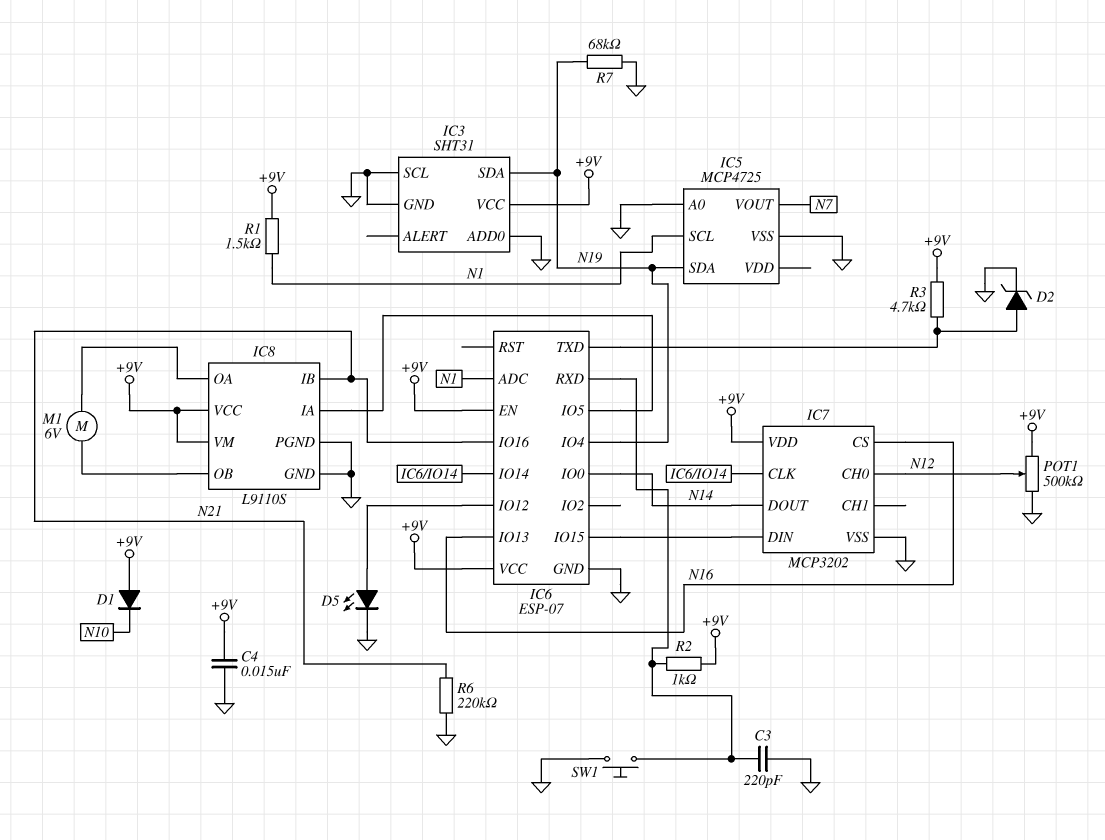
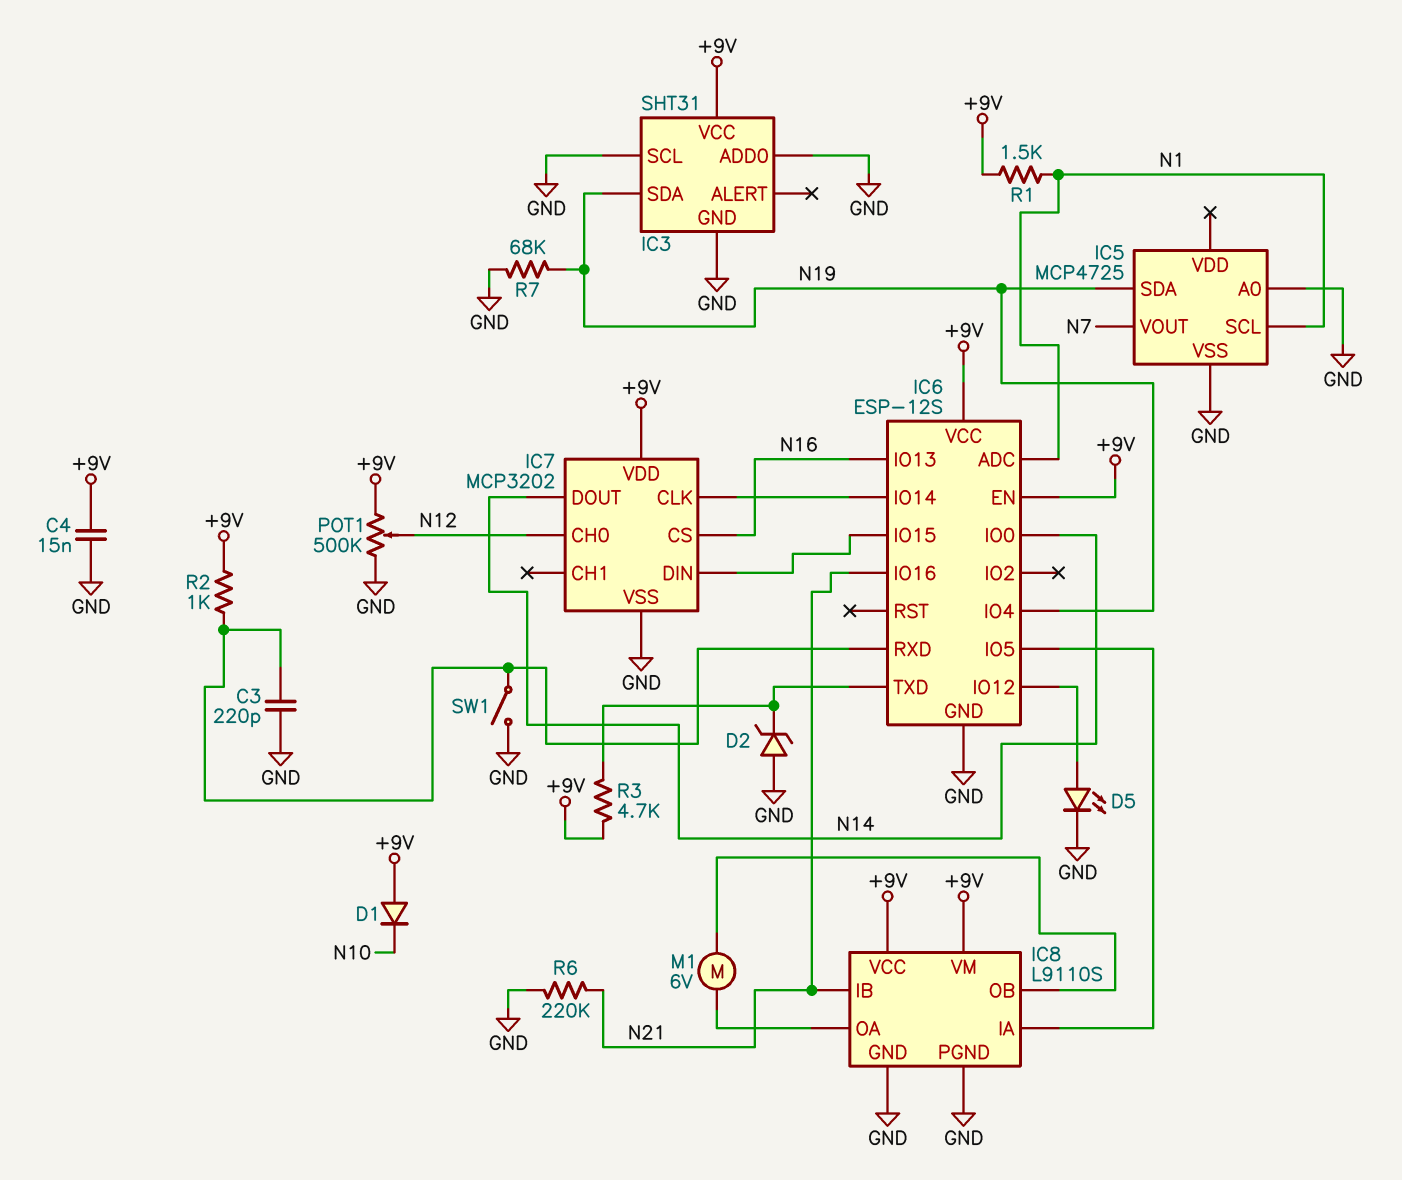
D2: zener (A IC6/TXD, K GND) -> zener (A GND, K IC6/TXD)
IC6: ESP-07 -> ESP-12S
SW1: button (GND, IC6/RXD) -> switch (GND, IC6/RXD)

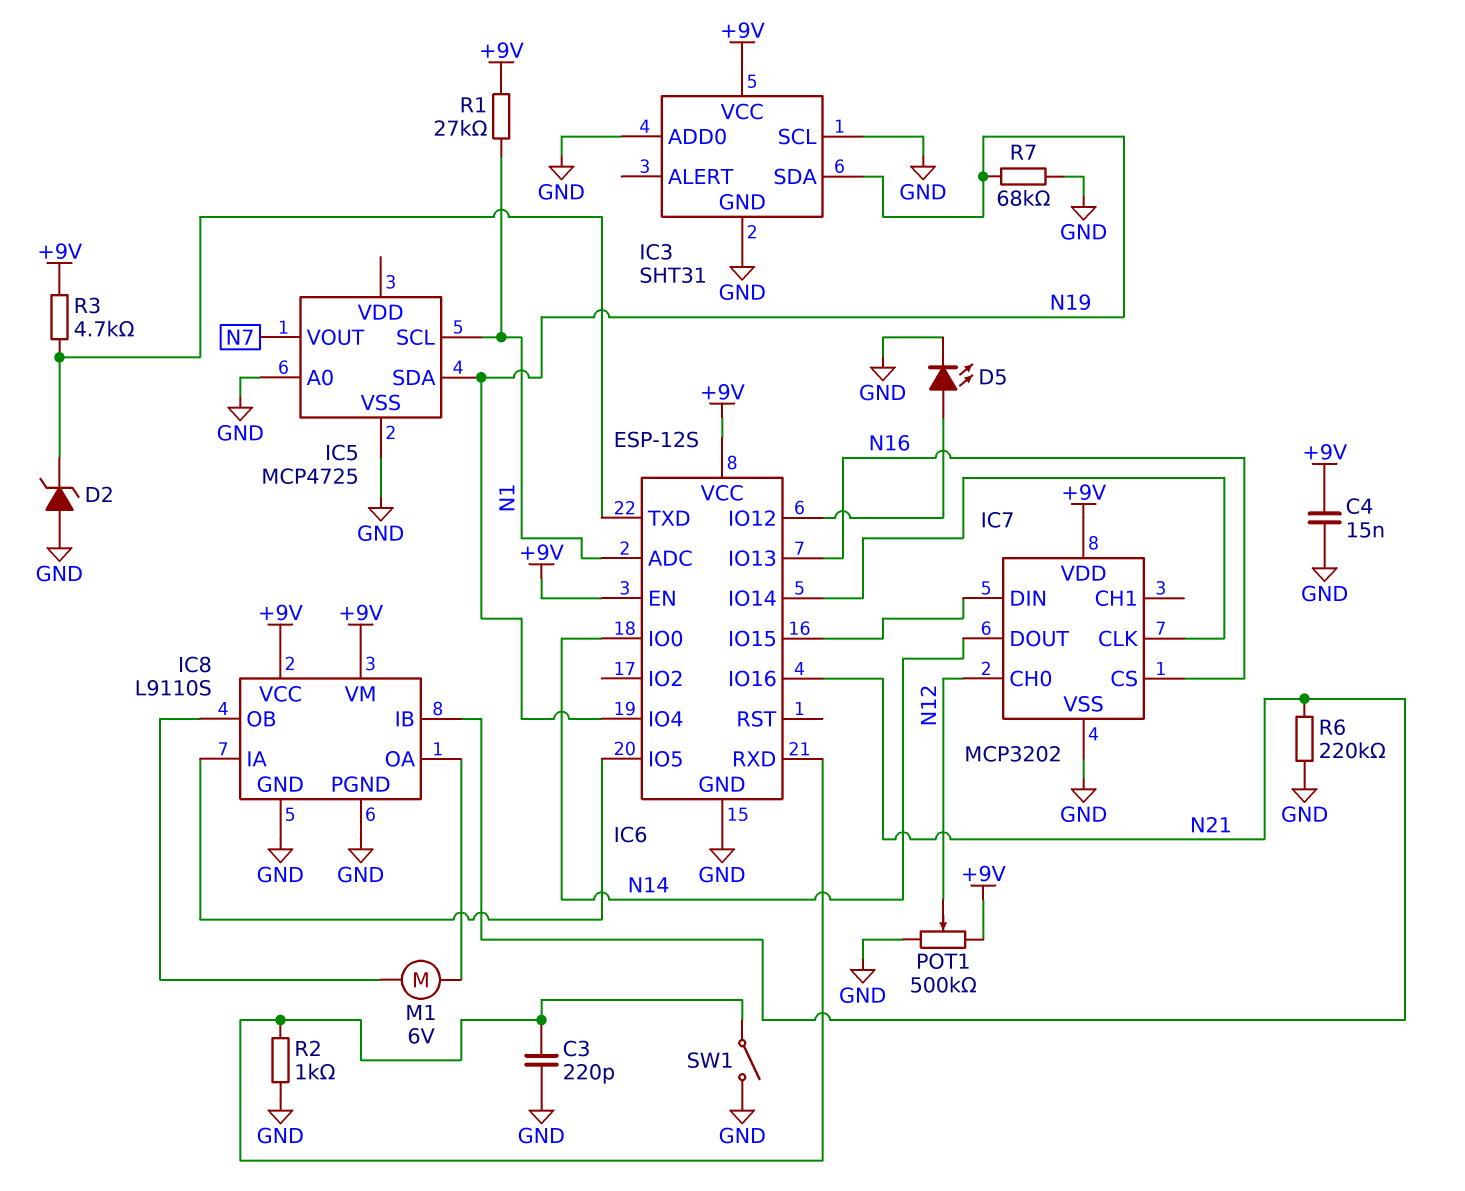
D1: diode (A +9V, K N10) -> none
R1: 1.5k (+9V, N1) -> 27k (+9V, N1)
R2: 1k (+9V, IC6/RXD) -> 1k (GND, IC6/RXD)

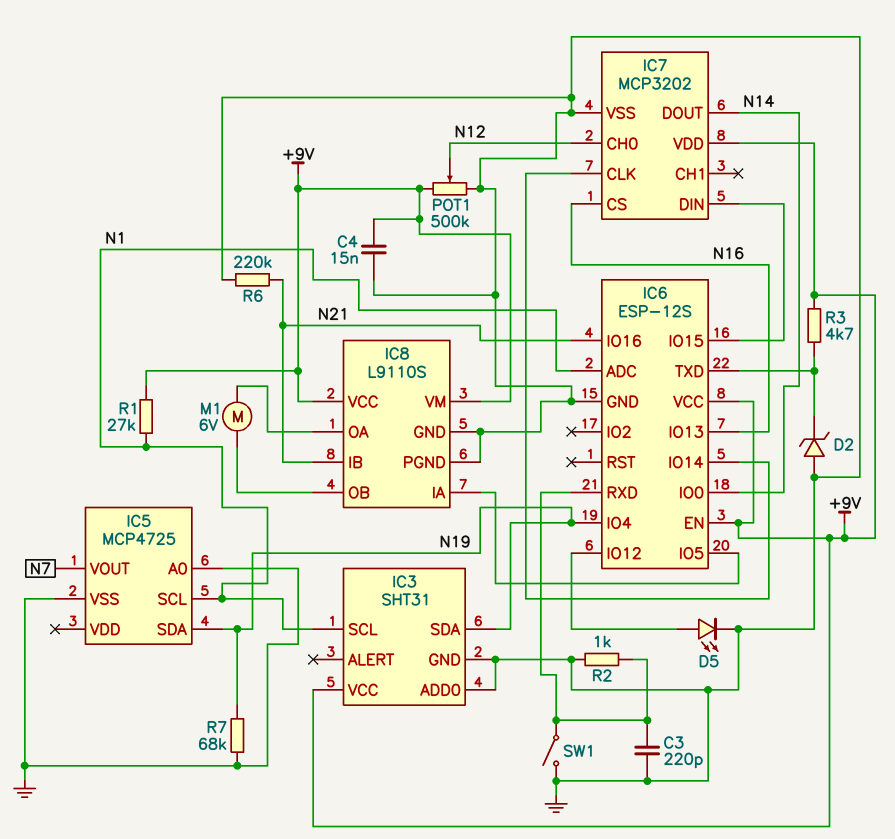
IC3 pin SCL: GND -> N1

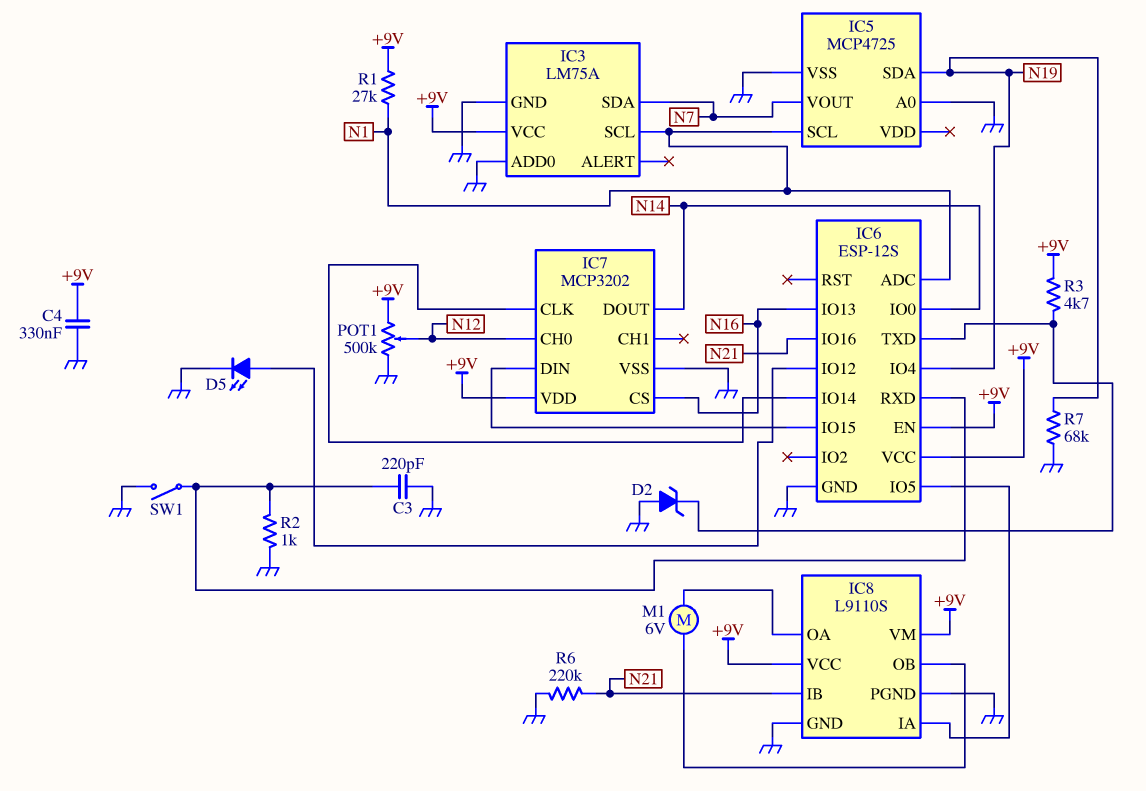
C4: 15nF (+9V, GND) -> 330nF (+9V, GND)
IC3: SHT31 -> LM75A
IC3 pin SDA: N19 -> N7

